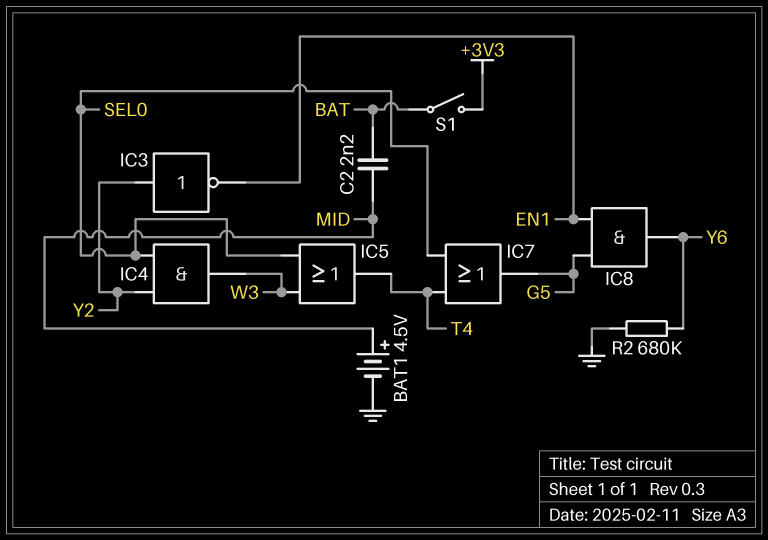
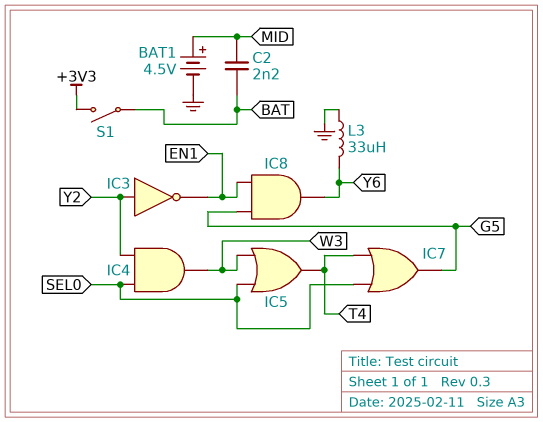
L3: none -> 33uH (GND, Y6)
R2: 680k (GND, Y6) -> none

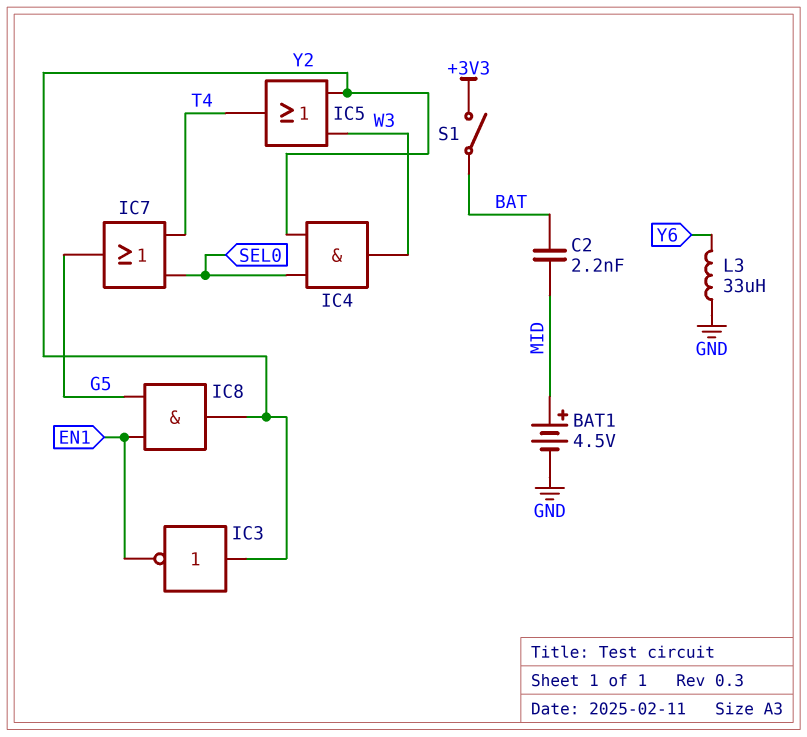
IC5: OR (in SEL0, in W3, out T4) -> OR (in W3, in Y2, out T4)
IC8: AND (in EN1, in G5, out Y6) -> AND (in EN1, in G5, out Y2)

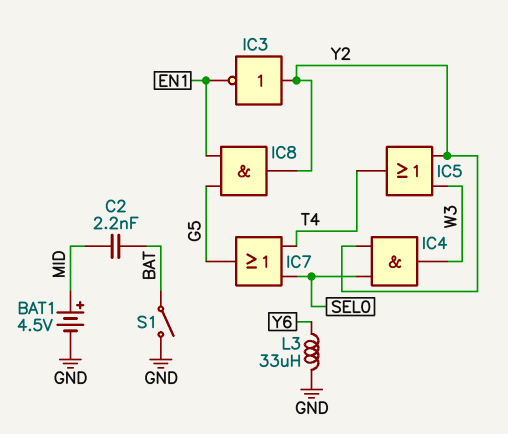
S1: switch (+3V3, BAT) -> switch (BAT, GND)

